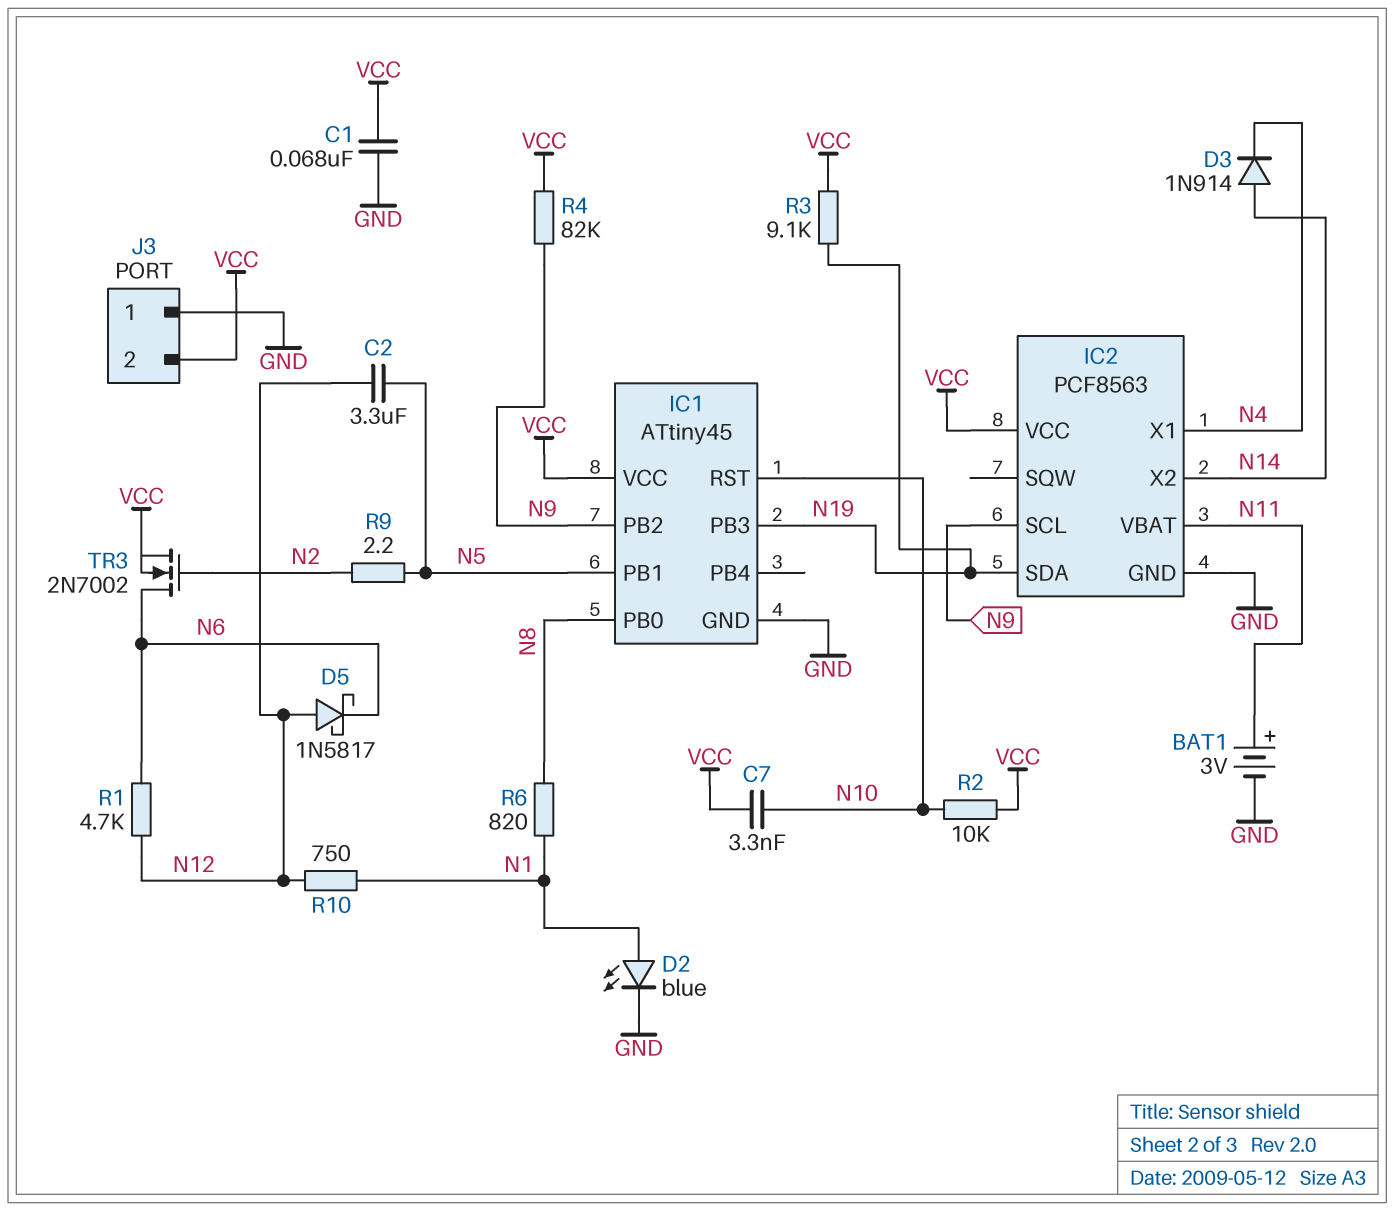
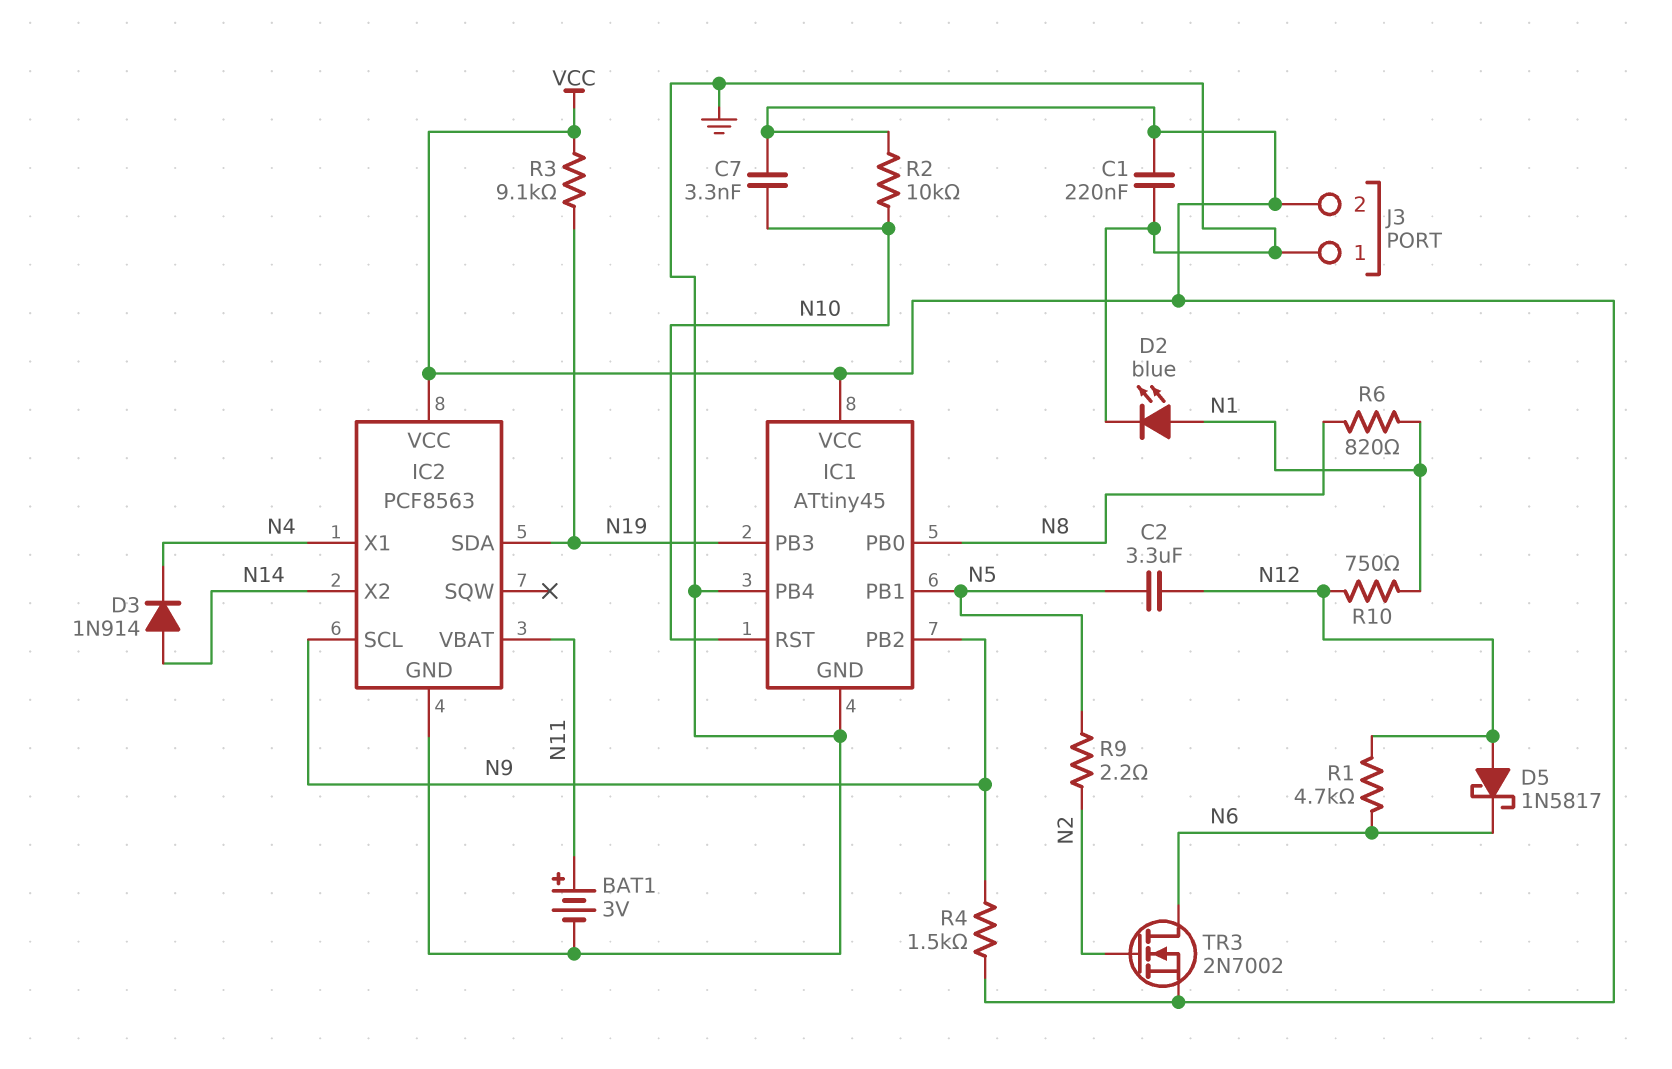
C1: 68nF (GND, VCC) -> 220nF (GND, VCC)
IC1 pin PB4: none -> GND
R4: 82k (N9, VCC) -> 1.5k (N9, VCC)

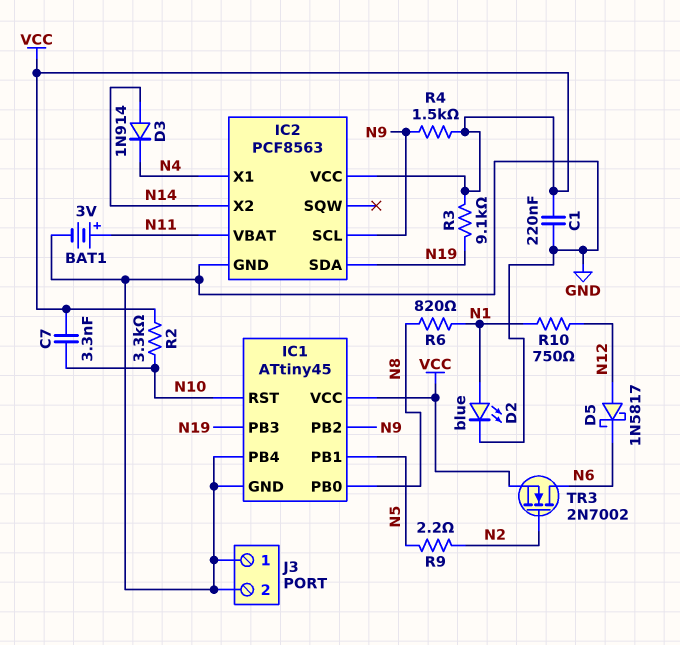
C2: 3.3uF (N5, N12) -> none
J3 pin 2: VCC -> GND
R1: 4.7k (N6, N12) -> none
R2: 10k (N10, VCC) -> 3.3k (N10, VCC)

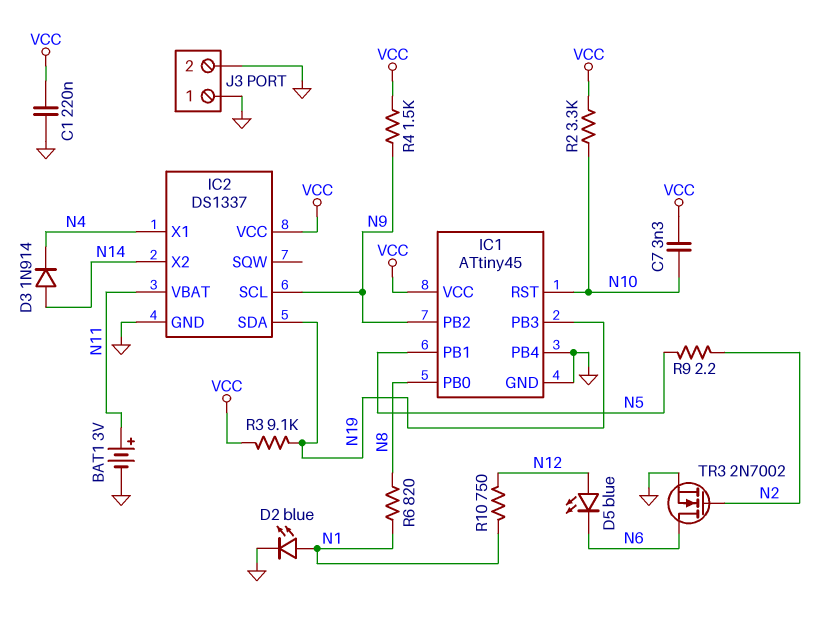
D5: schottky 1N5817 (A N12, K N6) -> LED blue (A N12, K N6)
IC2: PCF8563 -> DS1337
TR3: NMOS 2N7002 (G N2, D N6, S VCC) -> NMOS 2N7002 (G N2, D N6, S GND)

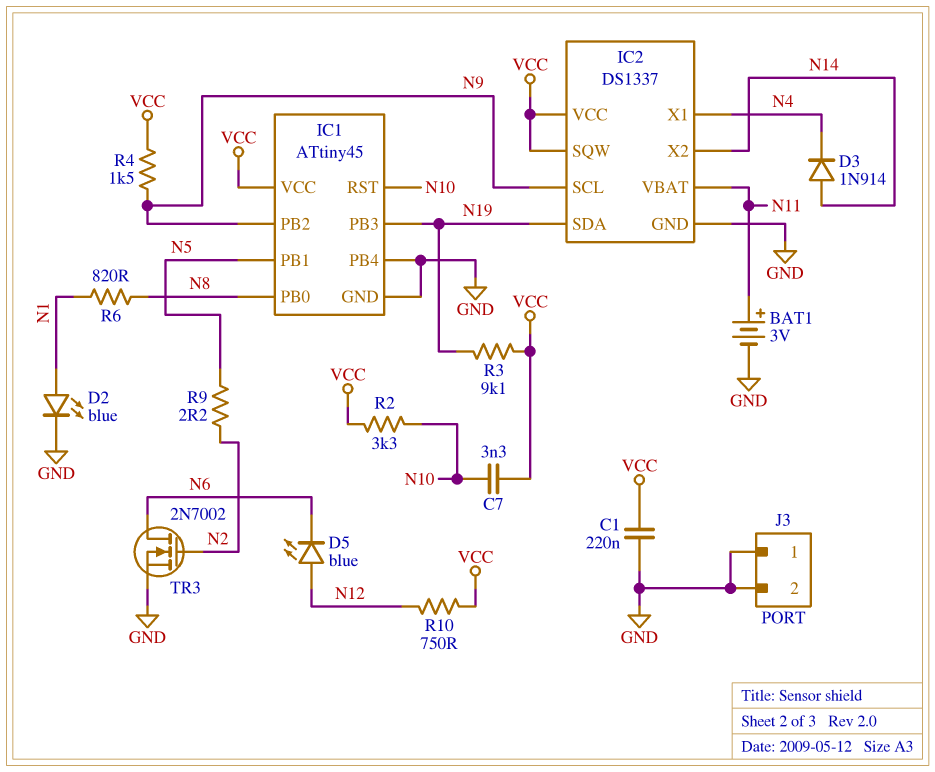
IC2 pin SQW: none -> VCC
R10: 750 (N1, N12) -> 750 (N12, VCC)

